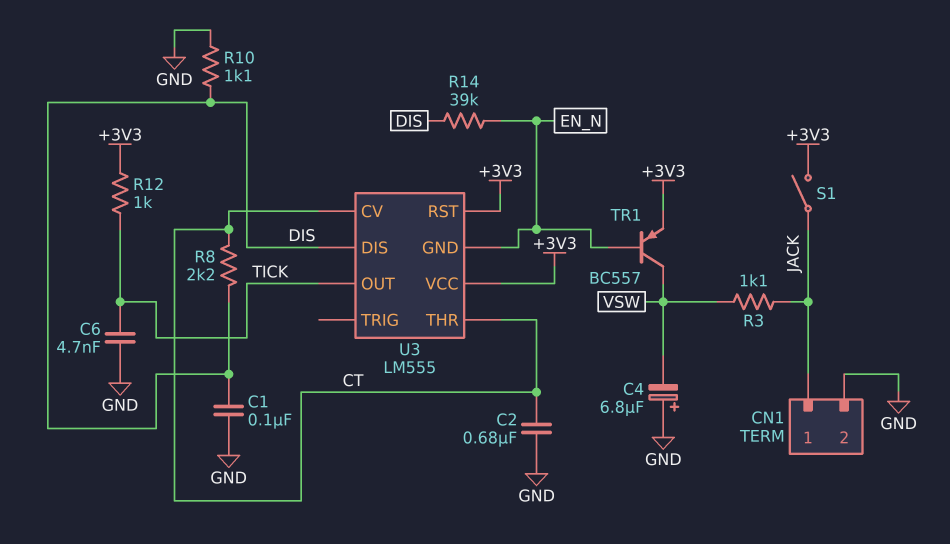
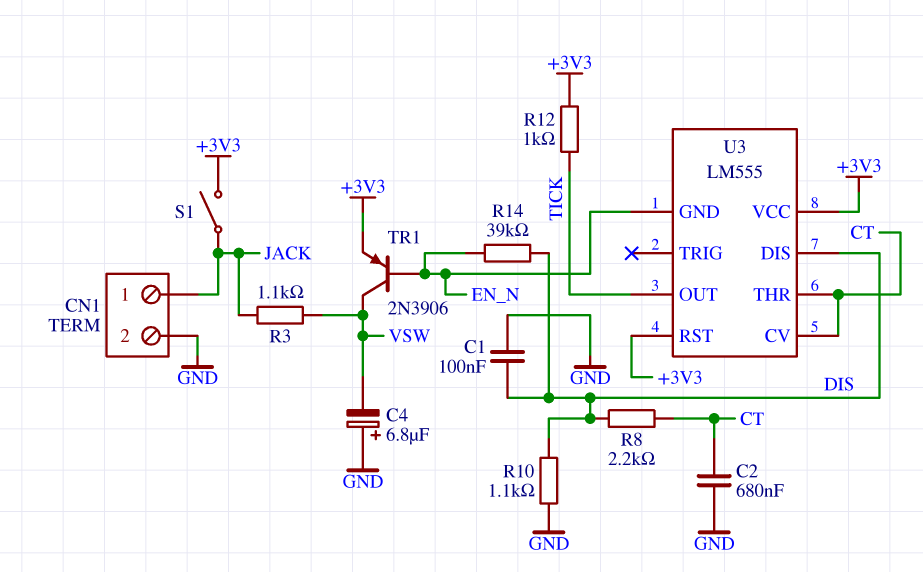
C6: 4.7nF (GND, TICK) -> none
TR1: PNP BC557 (B EN_N, C VSW, E +3V3) -> PNP 2N3906 (B EN_N, C VSW, E +3V3)

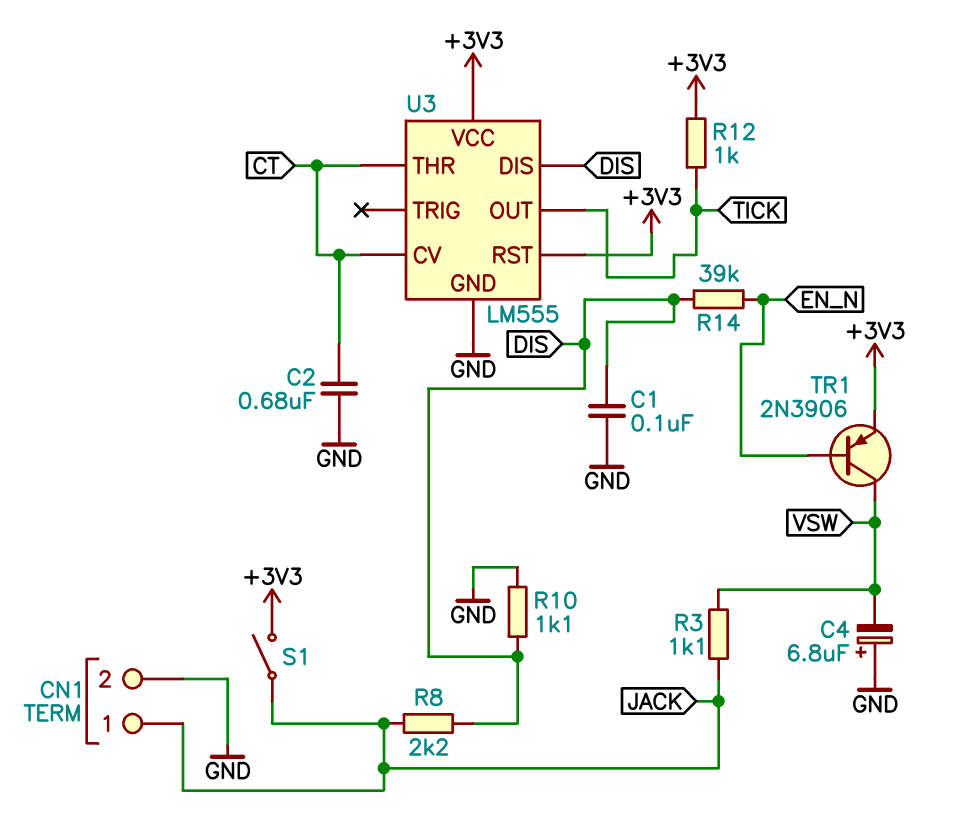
R8: 2.2k (CT, DIS) -> 2.2k (DIS, JACK)
U3 pin GND: EN_N -> GND

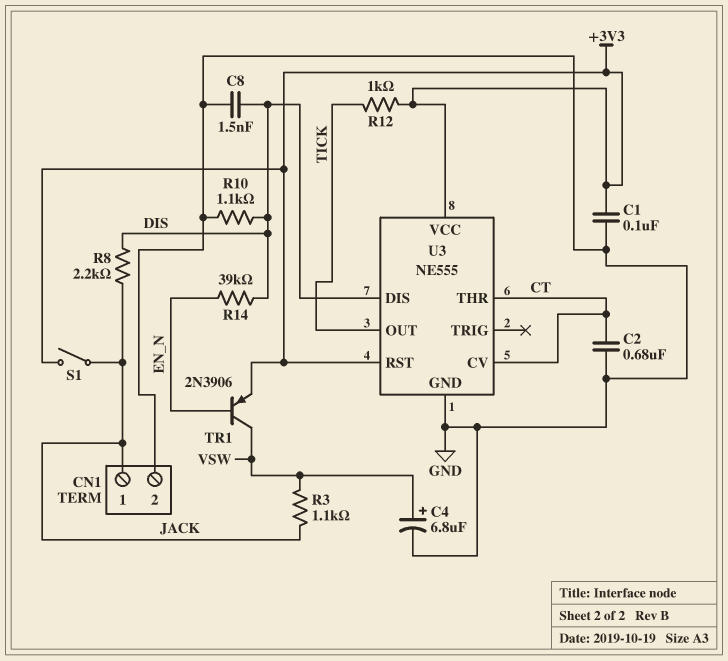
C1: 100nF (DIS, GND) -> 100nF (+3V3, GND)
C4: 6.8uF (plus GND, minus VSW) -> 6.8uF (plus VSW, minus GND)
C8: none -> 1.5nF (DIS, GND)
U3: LM555 -> NE555

